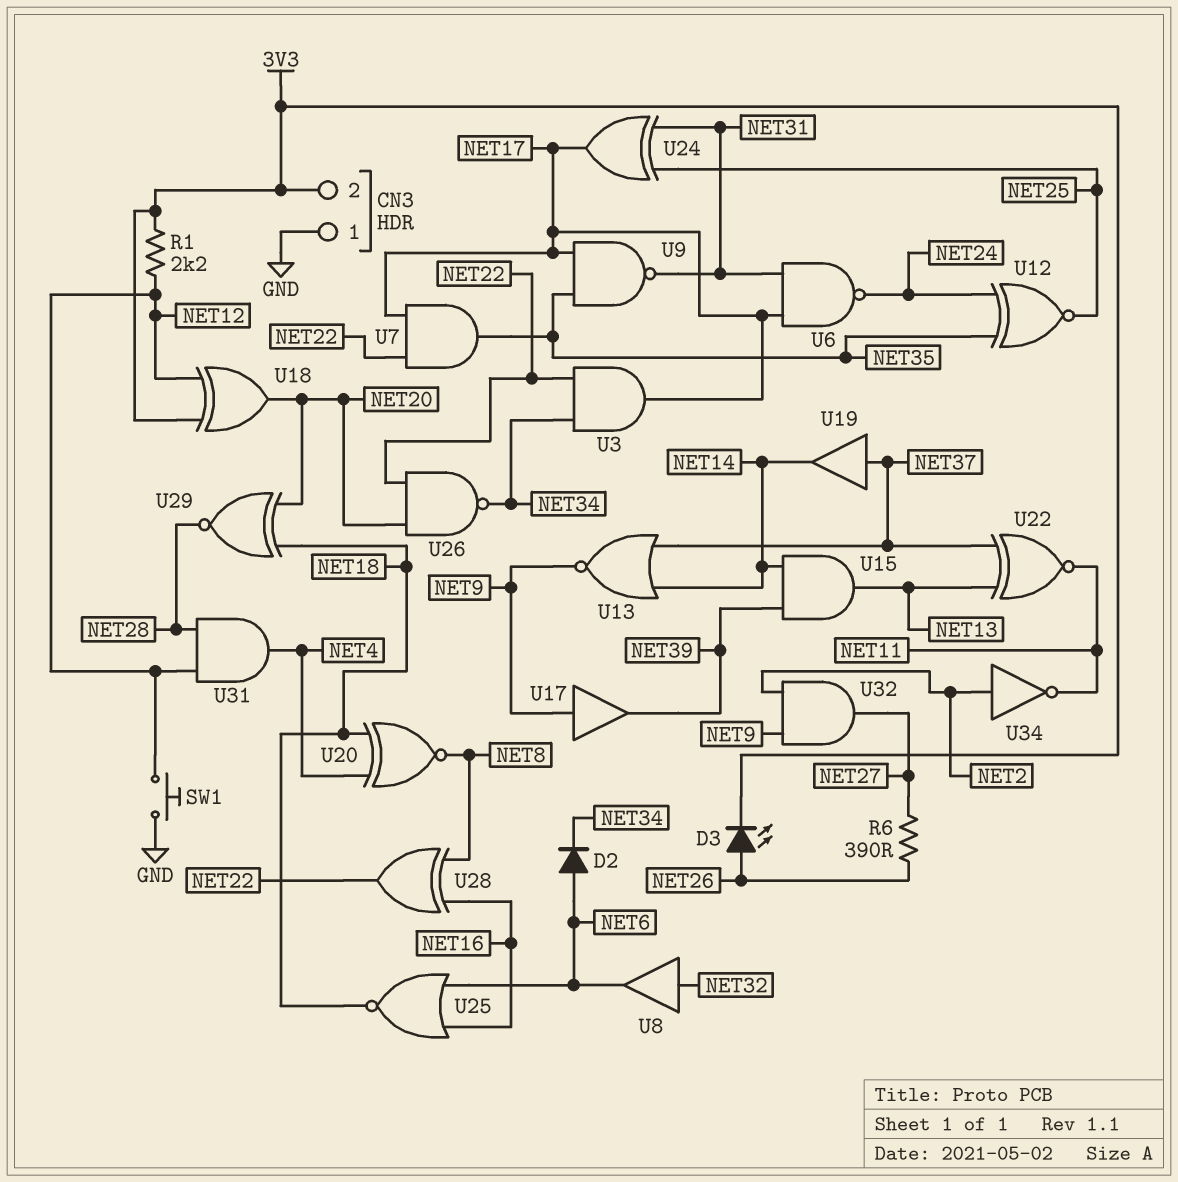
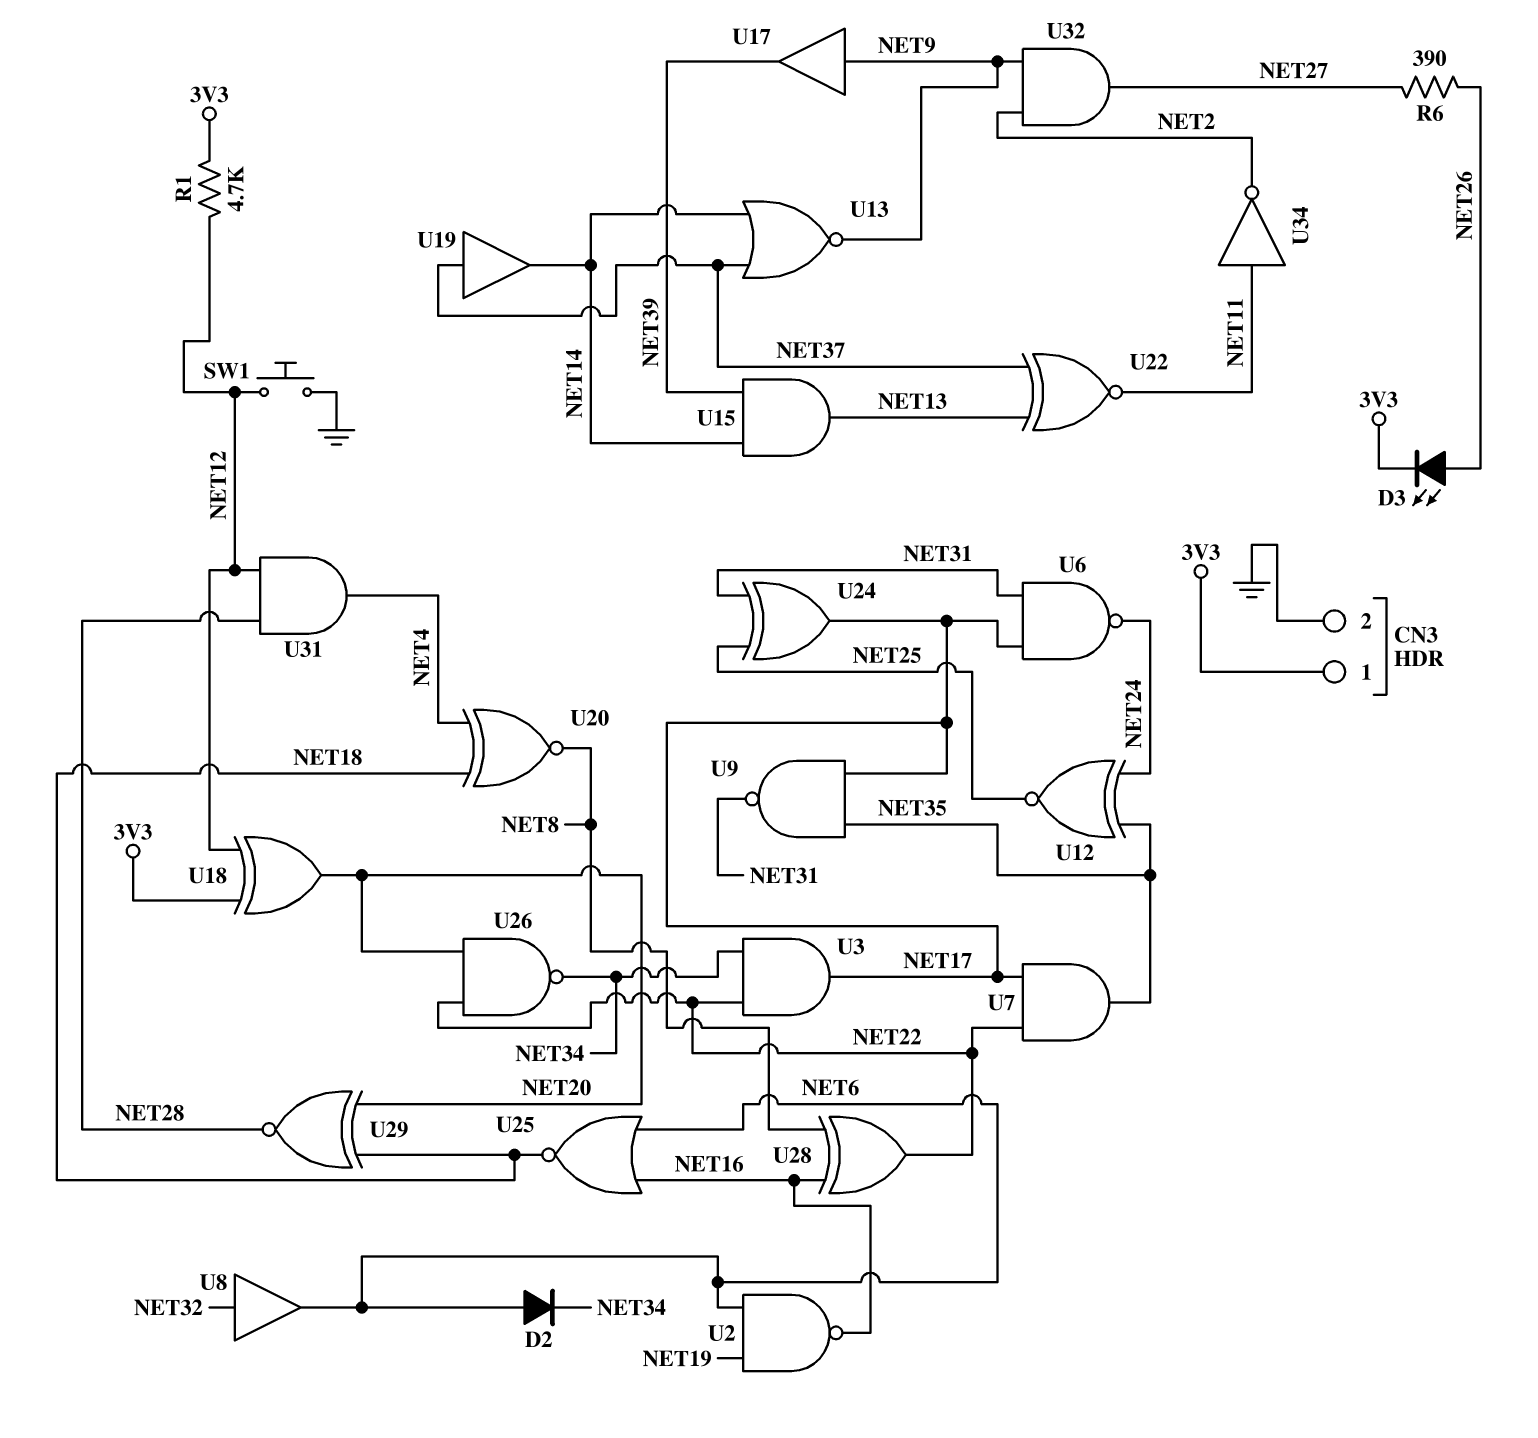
CN3 pin 1: GND -> 3V3
CN3 pin 2: 3V3 -> GND
R1: 2.2k (3V3, NET12) -> 4.7k (3V3, NET12)
U2: none -> NAND (in NET6, in NET19, out NET16)
U34: NOT (in NET2, out NET11) -> NOT (in NET11, out NET2)

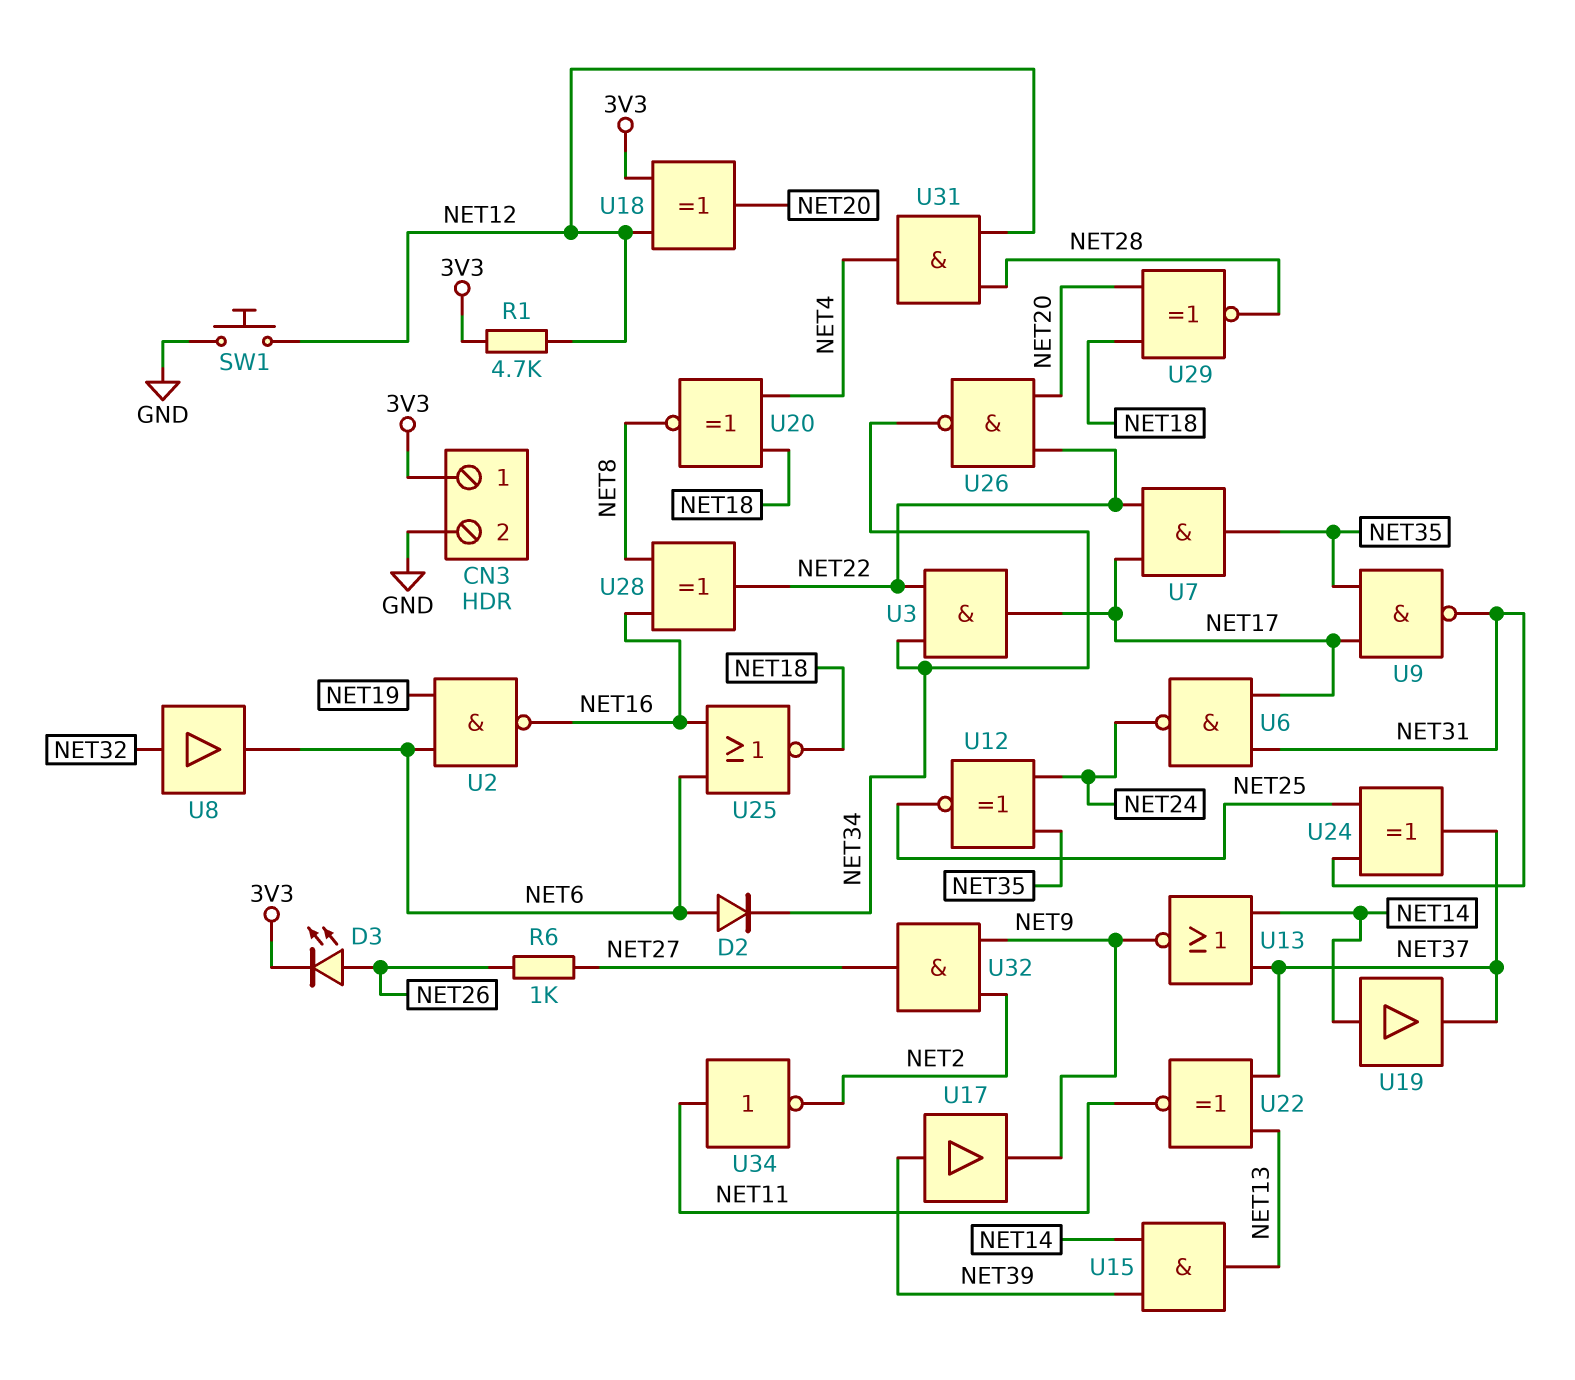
R6: 390 (NET26, NET27) -> 1k (NET26, NET27)
U17: buffer (in NET9, out NET39) -> buffer (in NET39, out NET9)
U19: buffer (in NET37, out NET14) -> buffer (in NET14, out NET37)
U24: XOR (in NET25, in NET31, out NET17) -> XOR (in NET25, in NET31, out NET37)

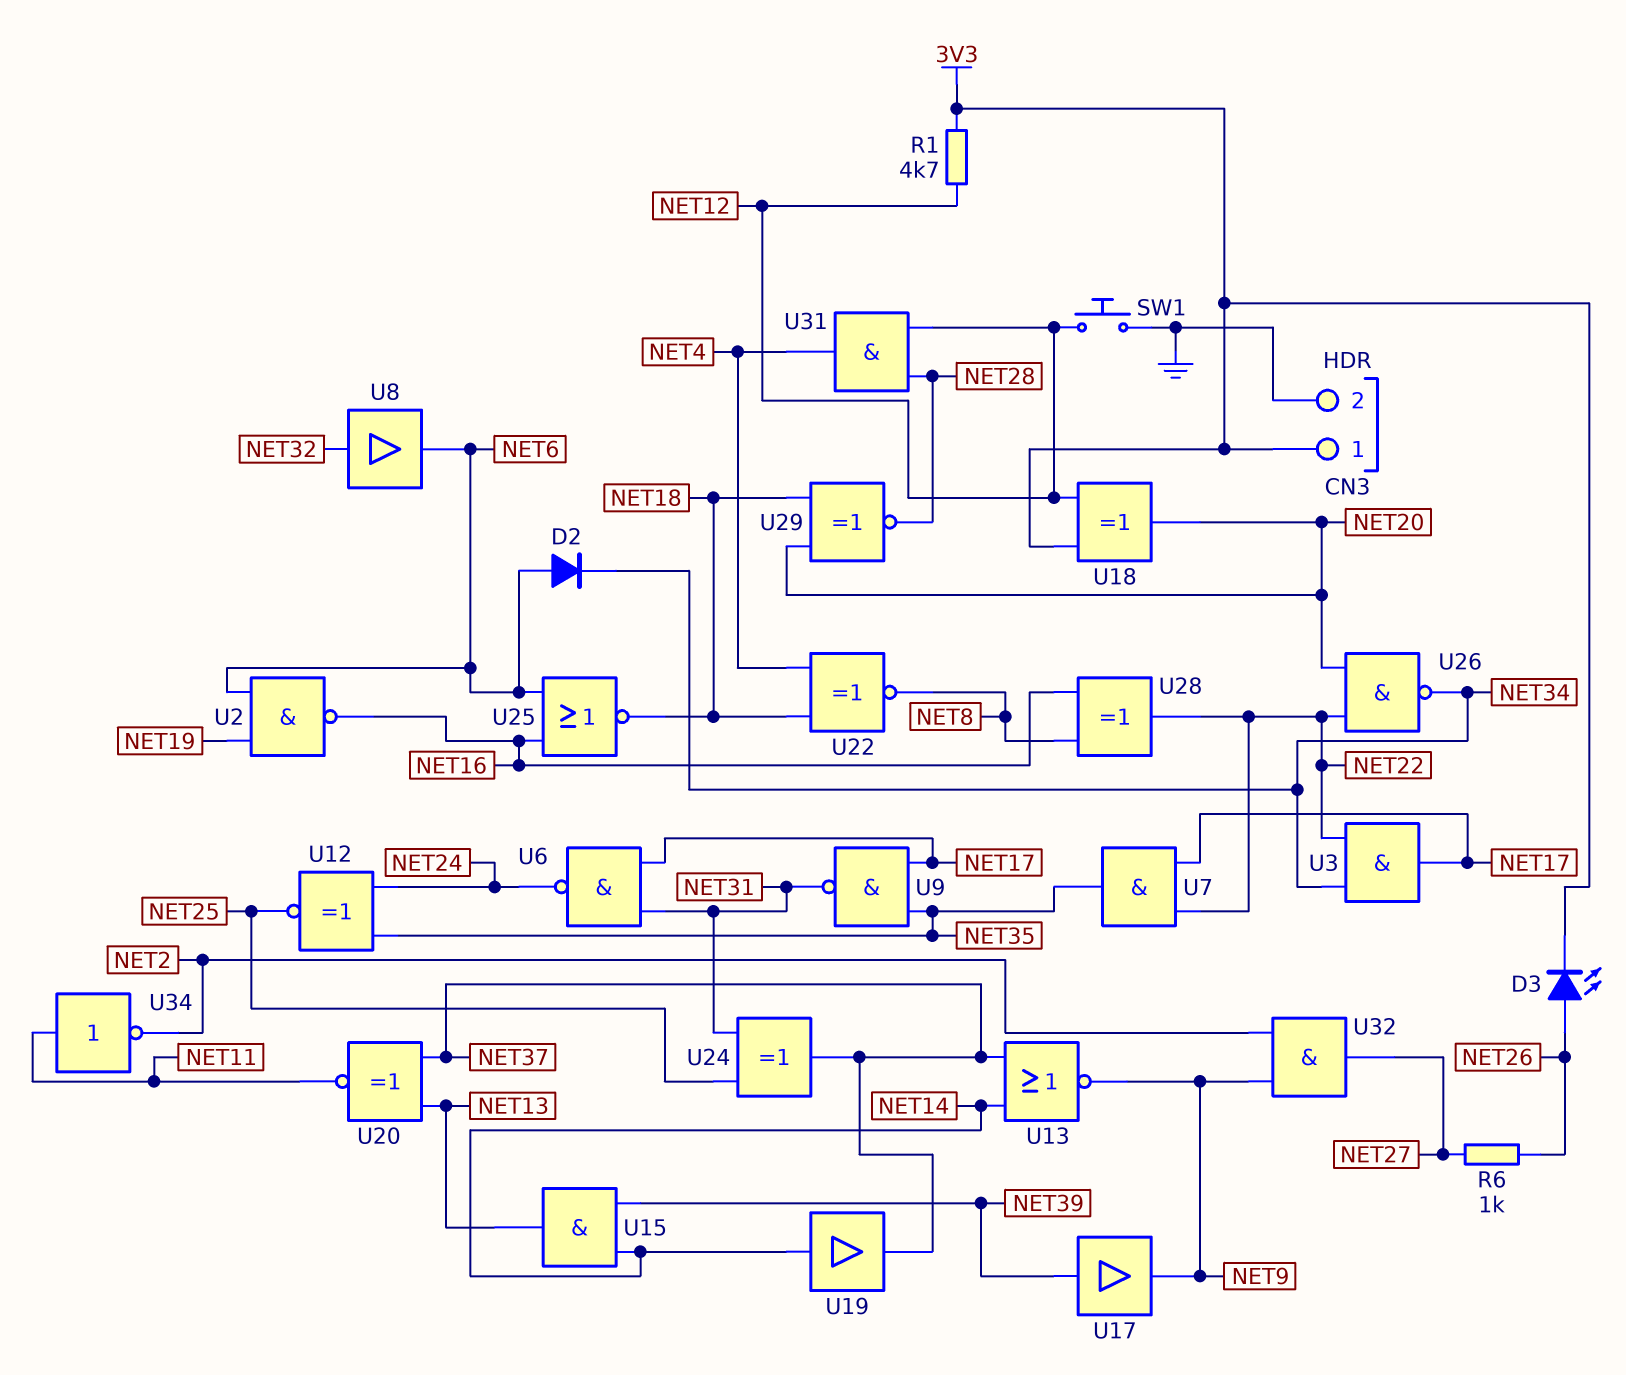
U20: XNOR (in NET4, in NET18, out NET8) -> XNOR (in NET13, in NET37, out NET11)
U22: XNOR (in NET13, in NET37, out NET11) -> XNOR (in NET4, in NET18, out NET8)

